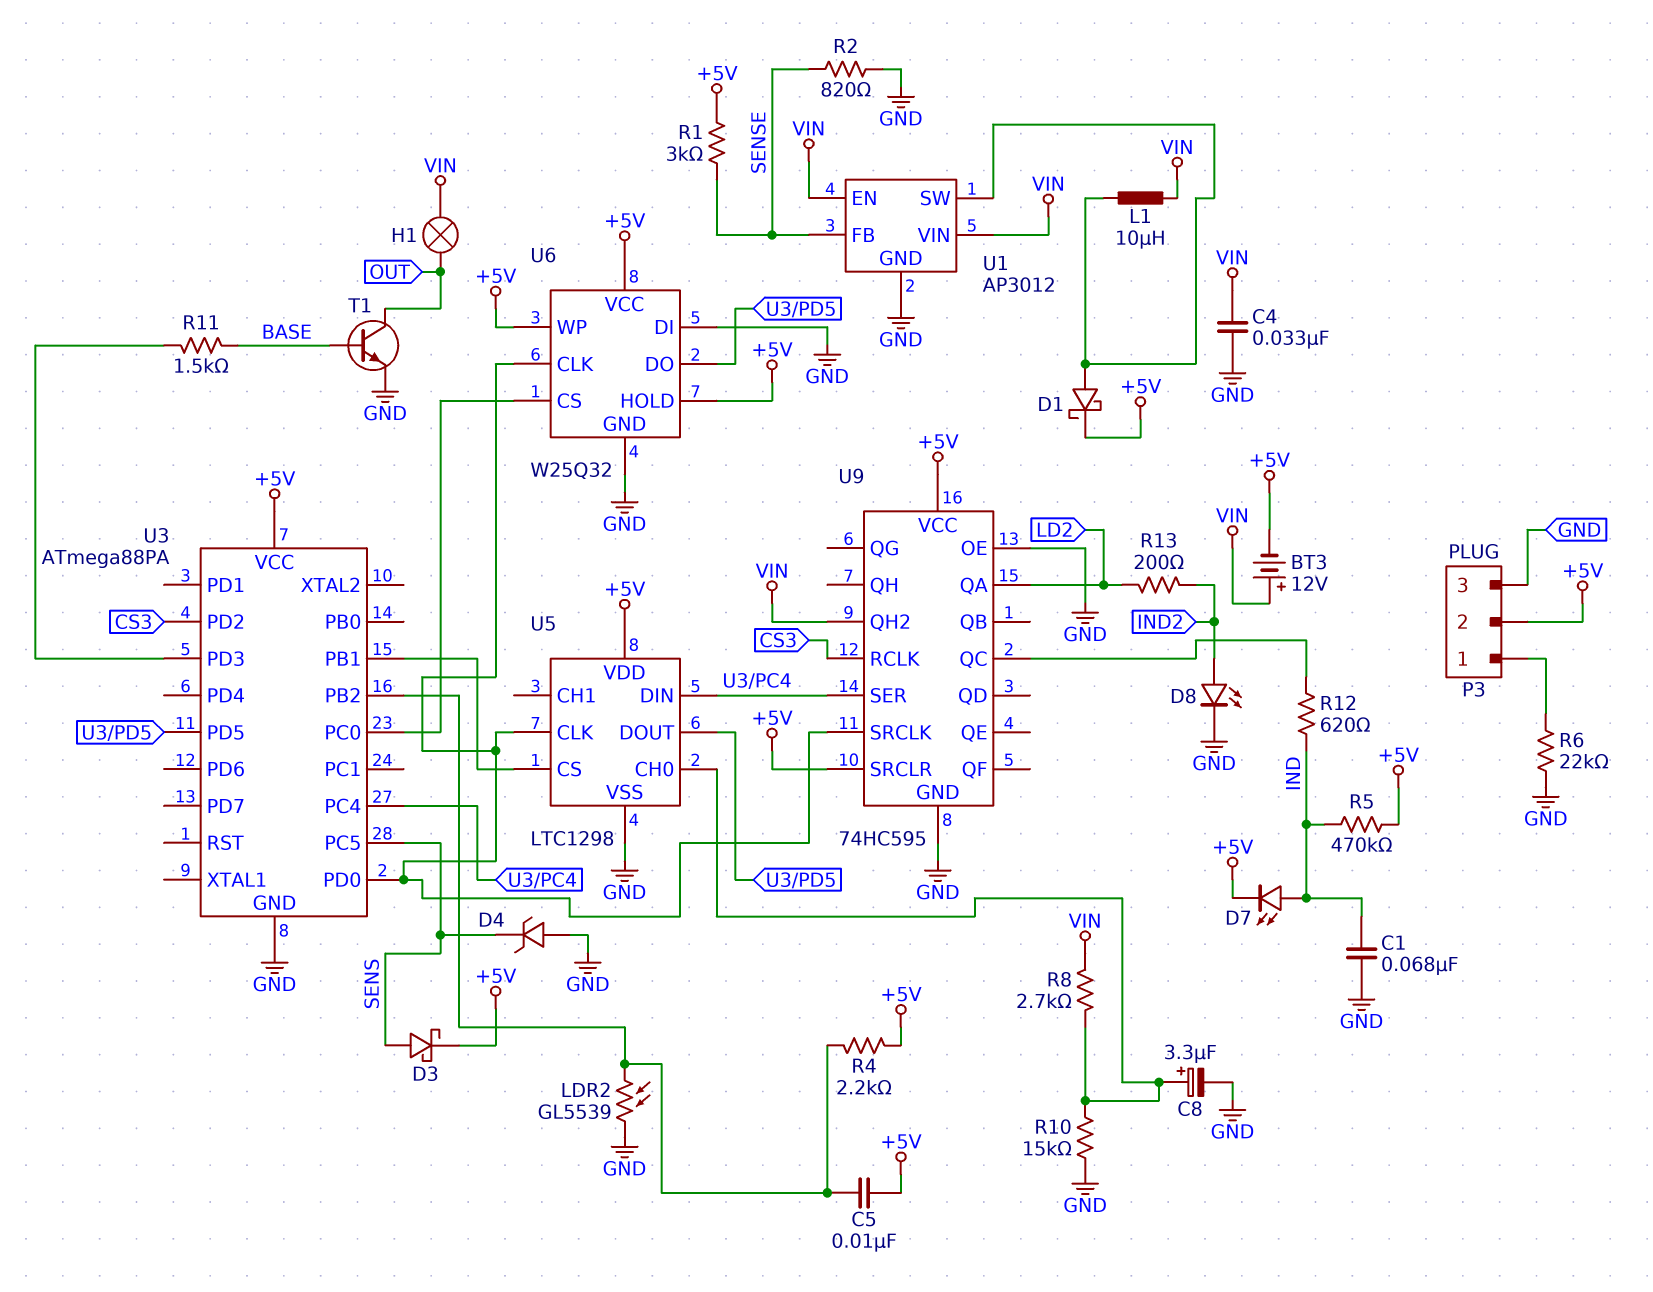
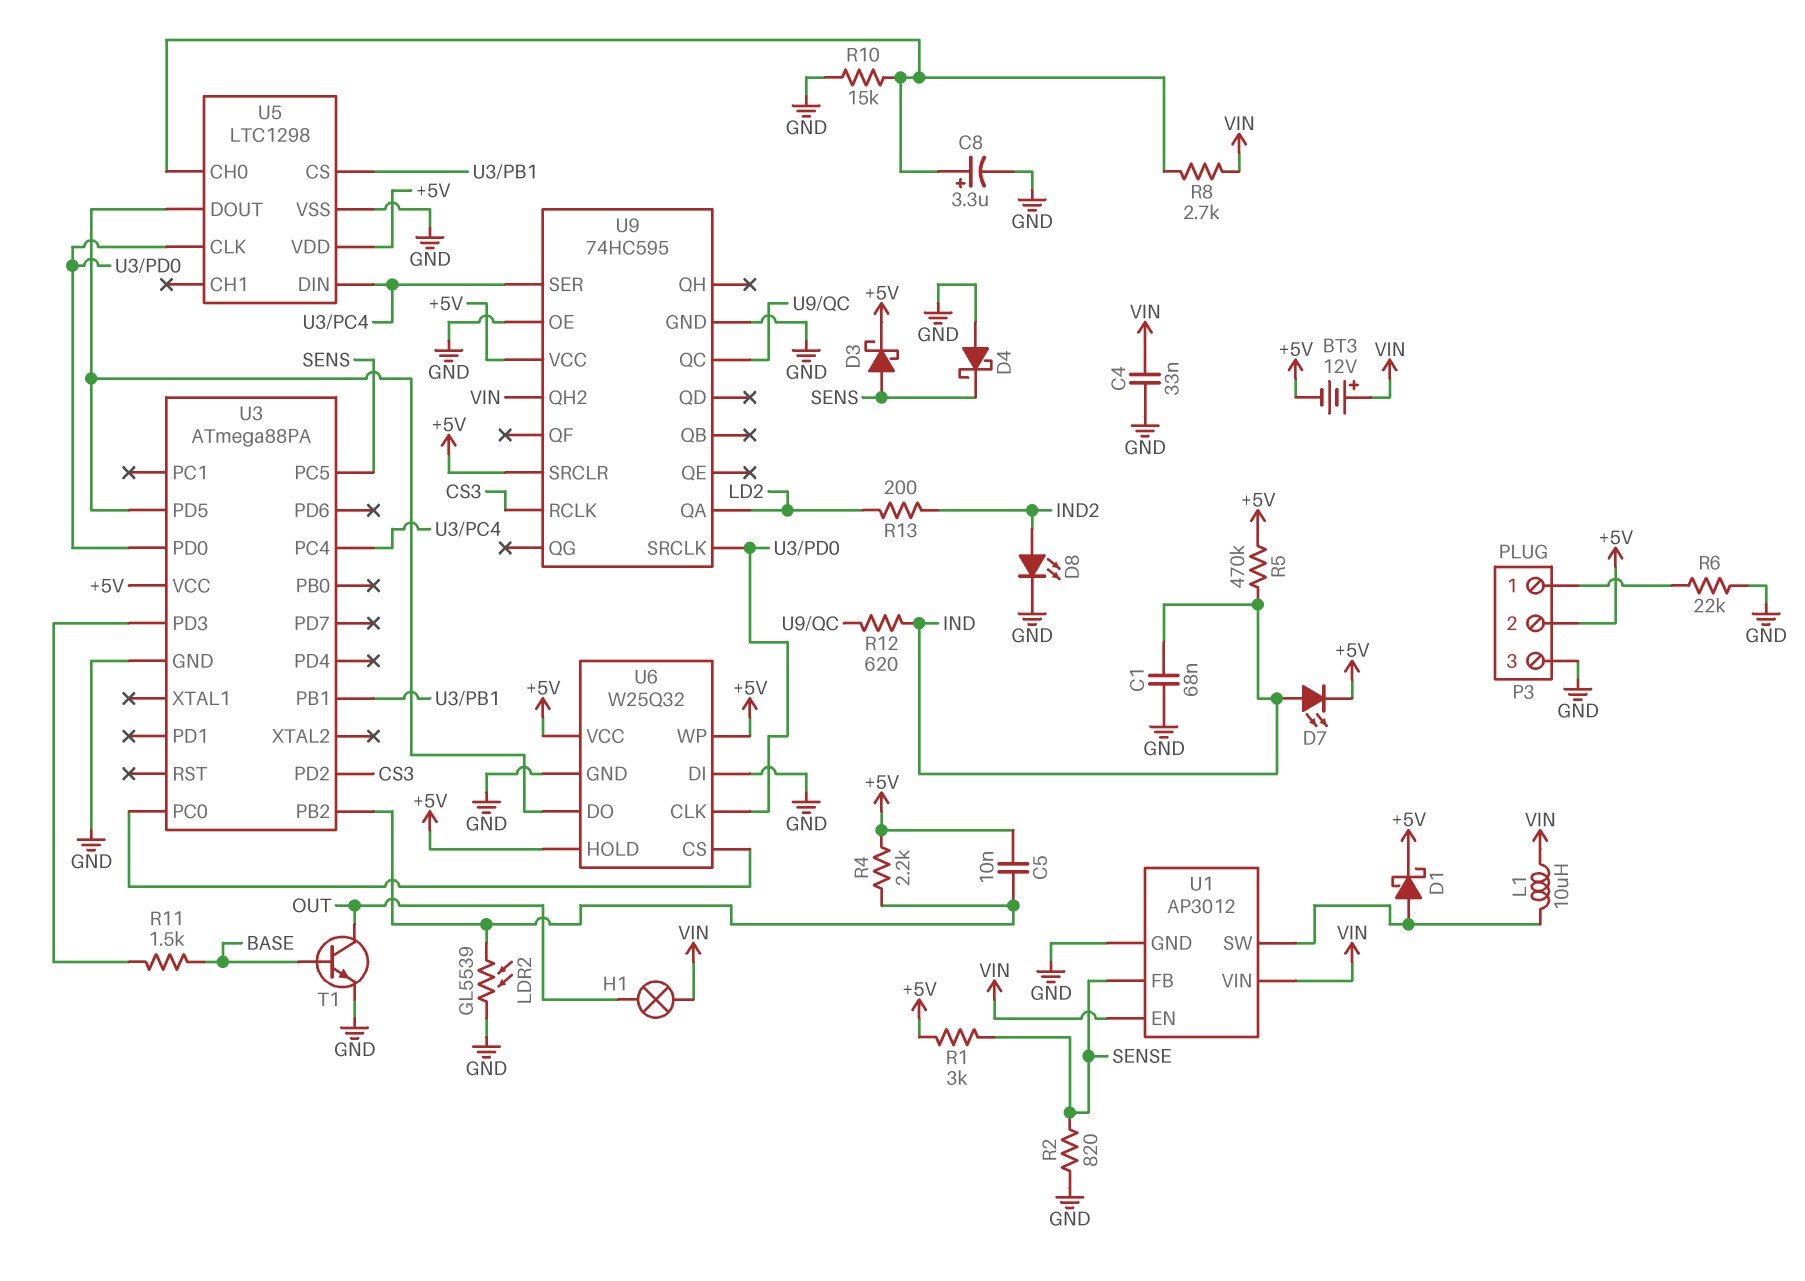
D4: zener (A GND, K SENS) -> schottky (A GND, K SENS)

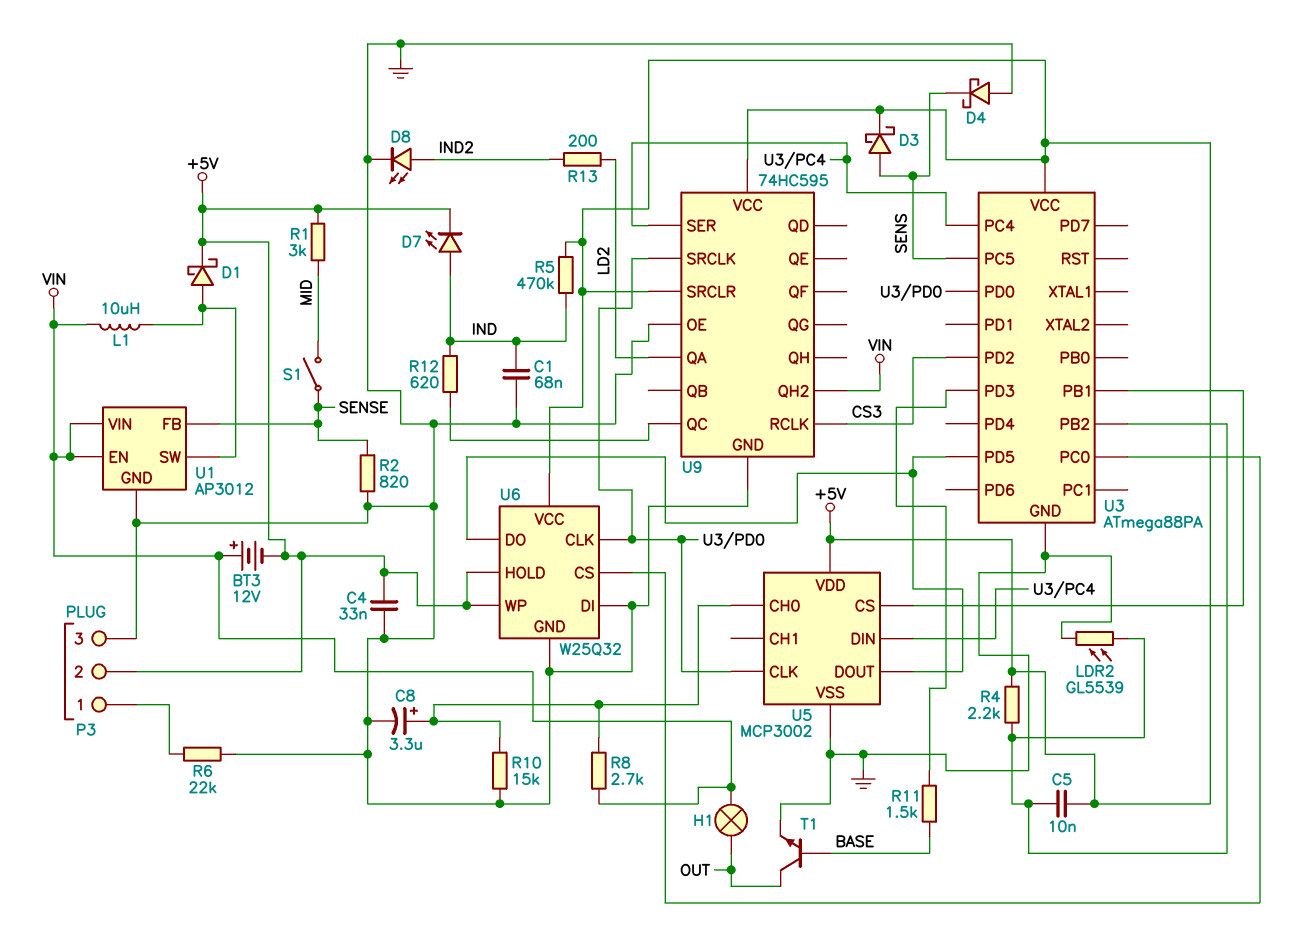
C4: 33nF (GND, VIN) -> 33nF (+5V, GND)
R1: 3k (+5V, SENSE) -> 3k (+5V, MID)
S1: none -> switch (MID, SENSE)
U5: LTC1298 -> MCP3002

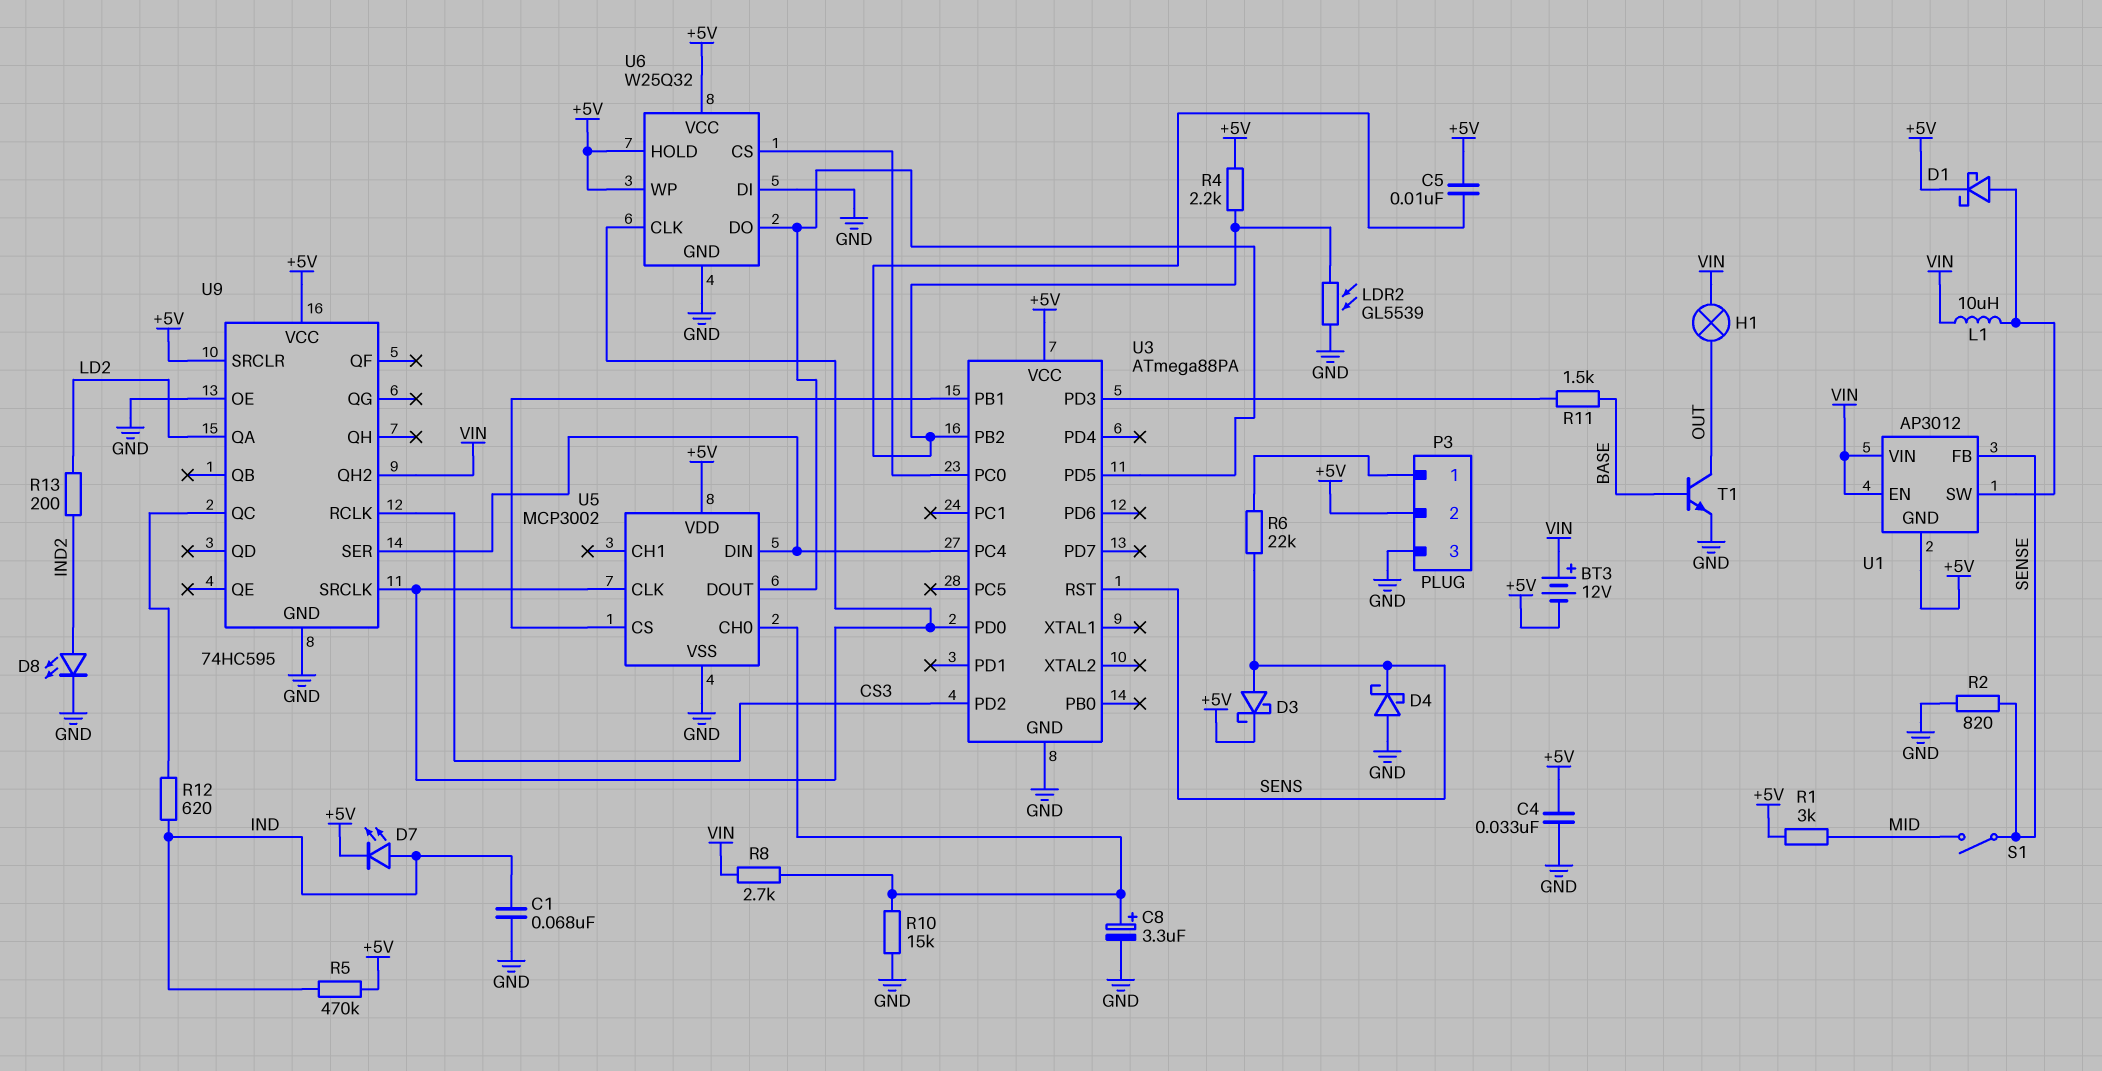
R6: 22k (GND, P3/1) -> 22k (P3/1, SENS)
U1 pin GND: GND -> +5V
U3 pin PC5: SENS -> none
U3 pin RST: none -> SENS

